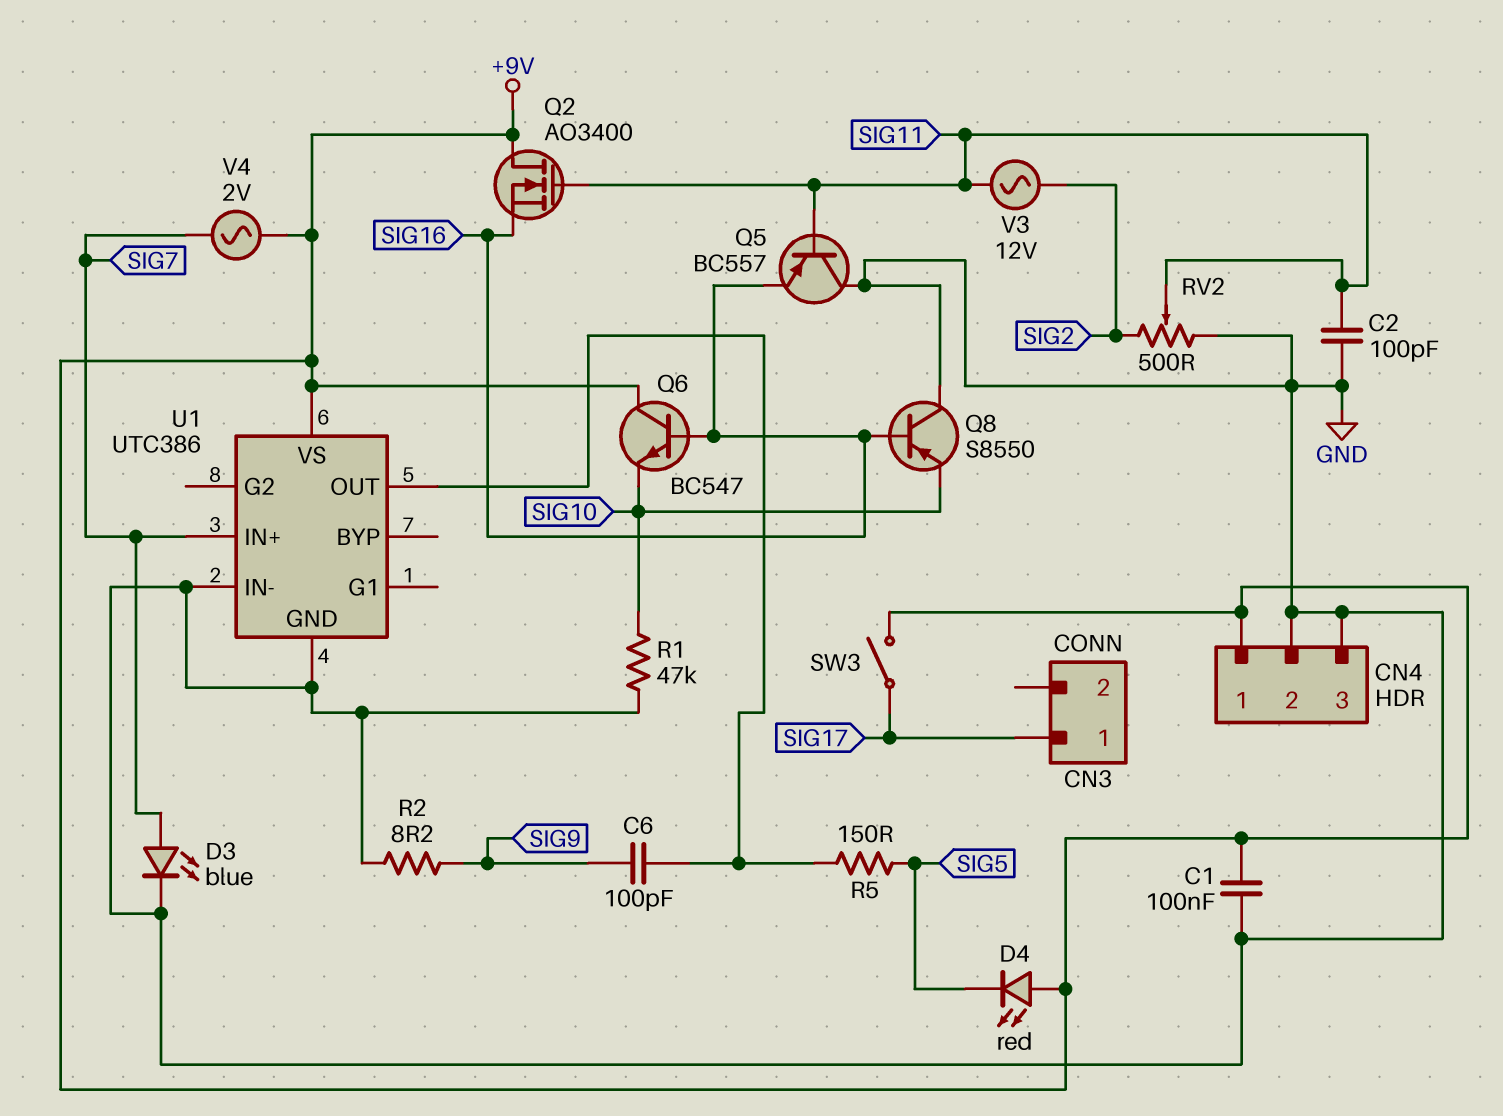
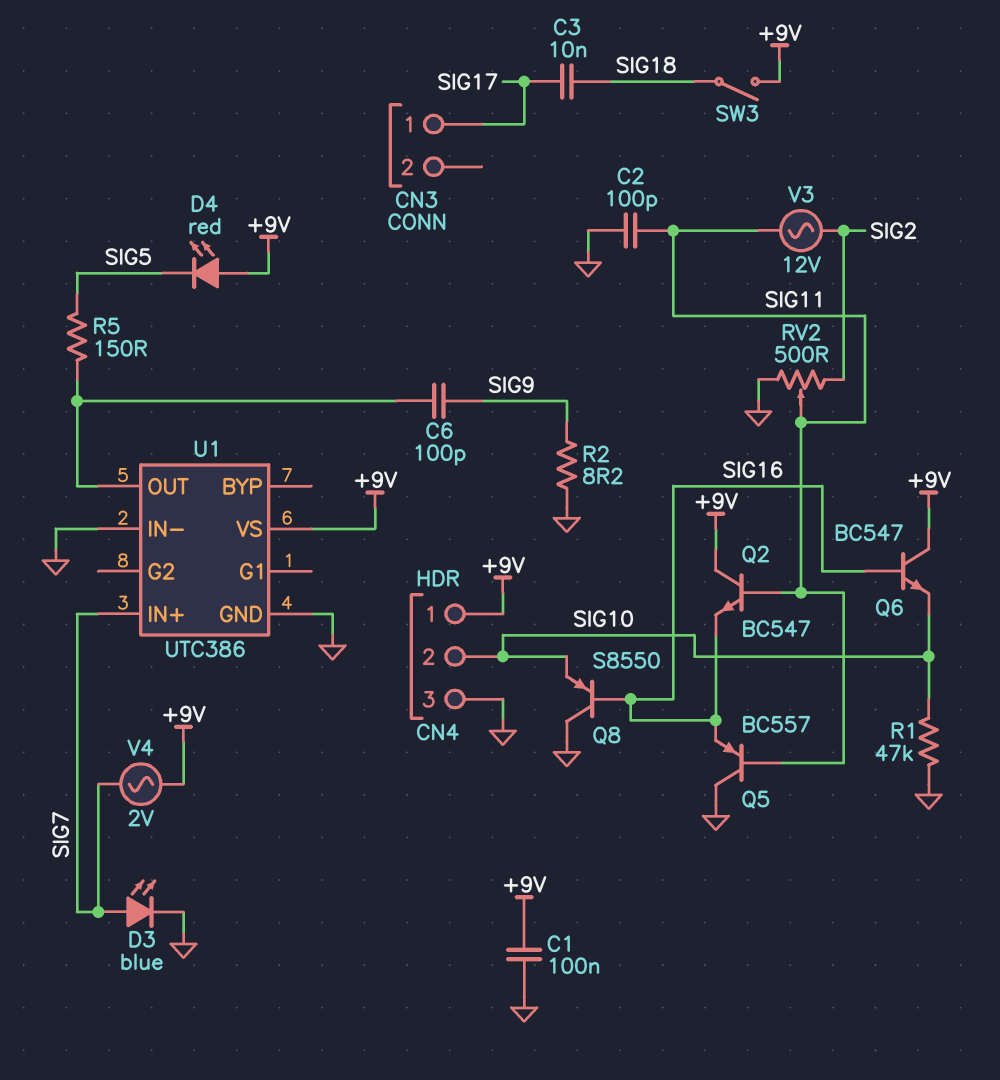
C3: none -> 10nF (SIG17, SIG18)
CN4 pin 2: GND -> SIG10
Q2: NMOS AO3400 (G SIG11, D +9V, S SIG16) -> NPN BC547 (B SIG11, C +9V, E SIG16)
SW3: switch (+9V, SIG17) -> switch (+9V, SIG18)

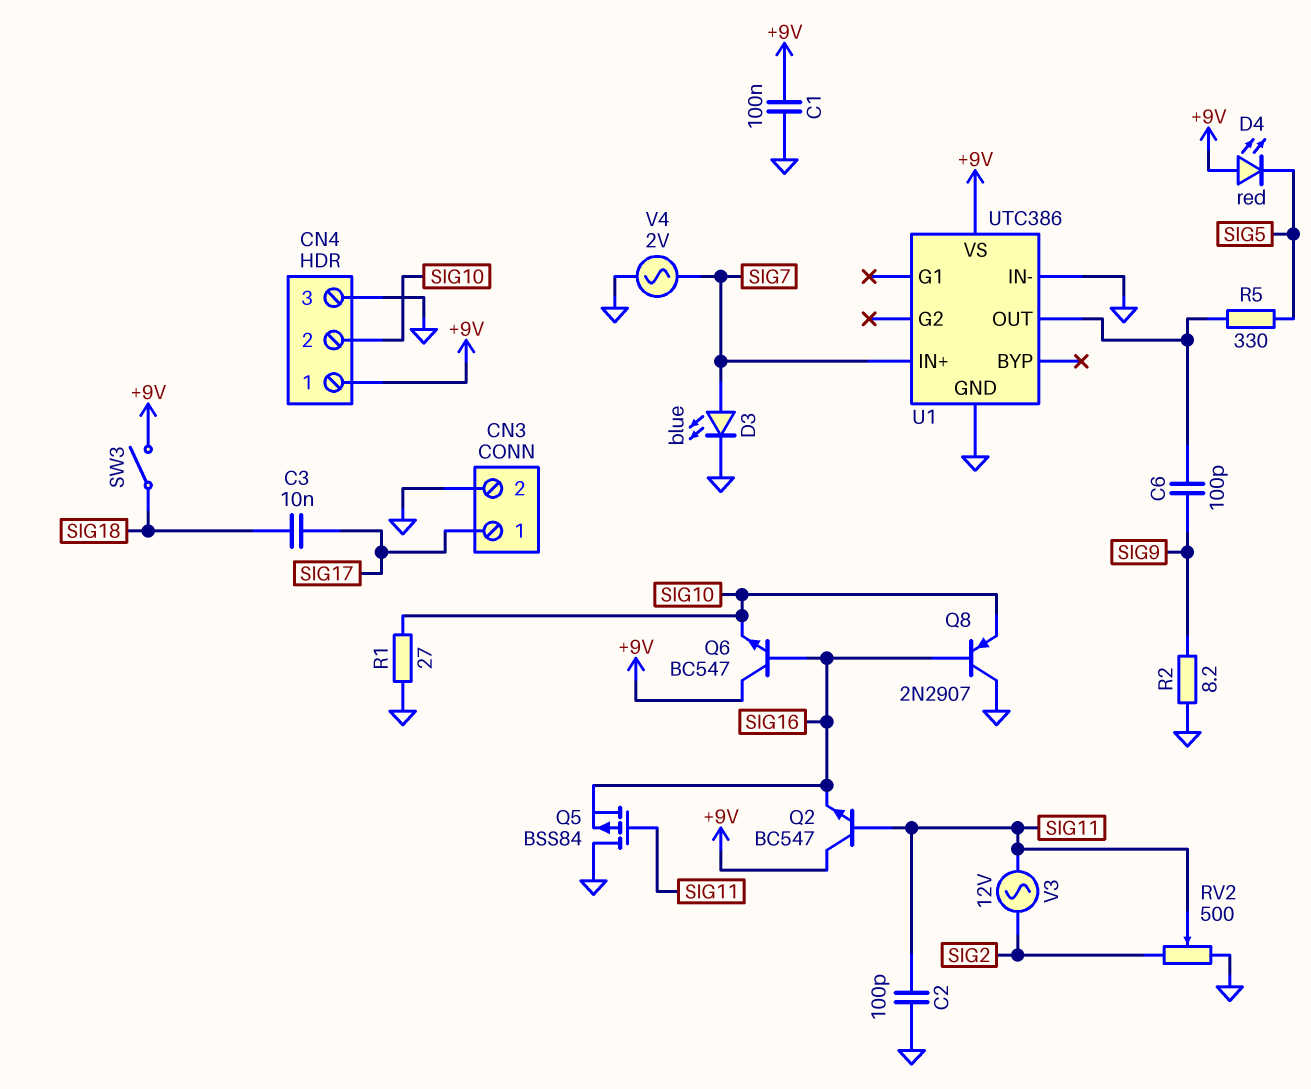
CN3 pin 2: none -> GND
Q5: PNP BC557 (B SIG11, C GND, E SIG16) -> PMOS BSS84 (G SIG11, D GND, S SIG16)
Q8: PNP S8550 (B SIG16, C GND, E SIG10) -> PNP 2N2907 (B SIG16, C GND, E SIG10)
R1: 47k (GND, SIG10) -> 27 (GND, SIG10)
R5: 150 (SIG5, U1/OUT) -> 330 (SIG5, U1/OUT)
V4: AC 2V (+9V, SIG7) -> AC 2V (GND, SIG7)

